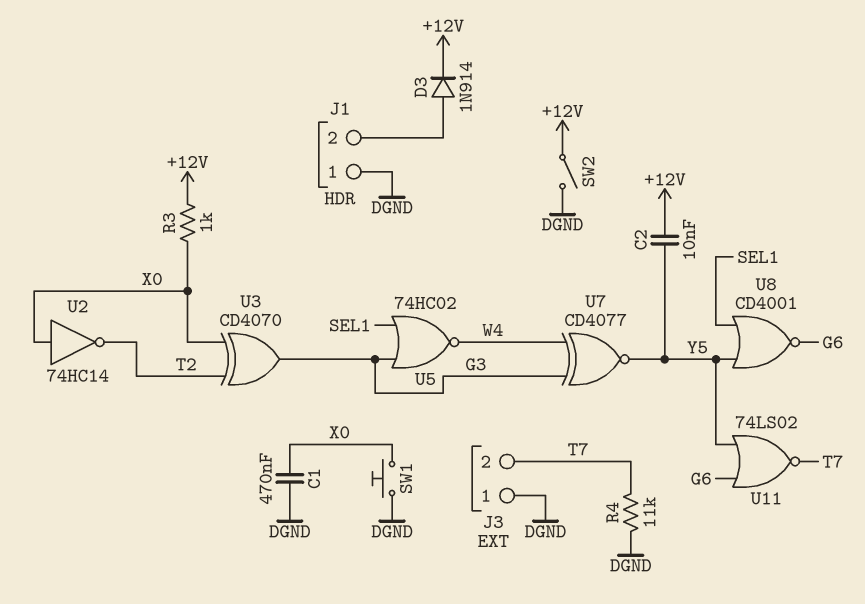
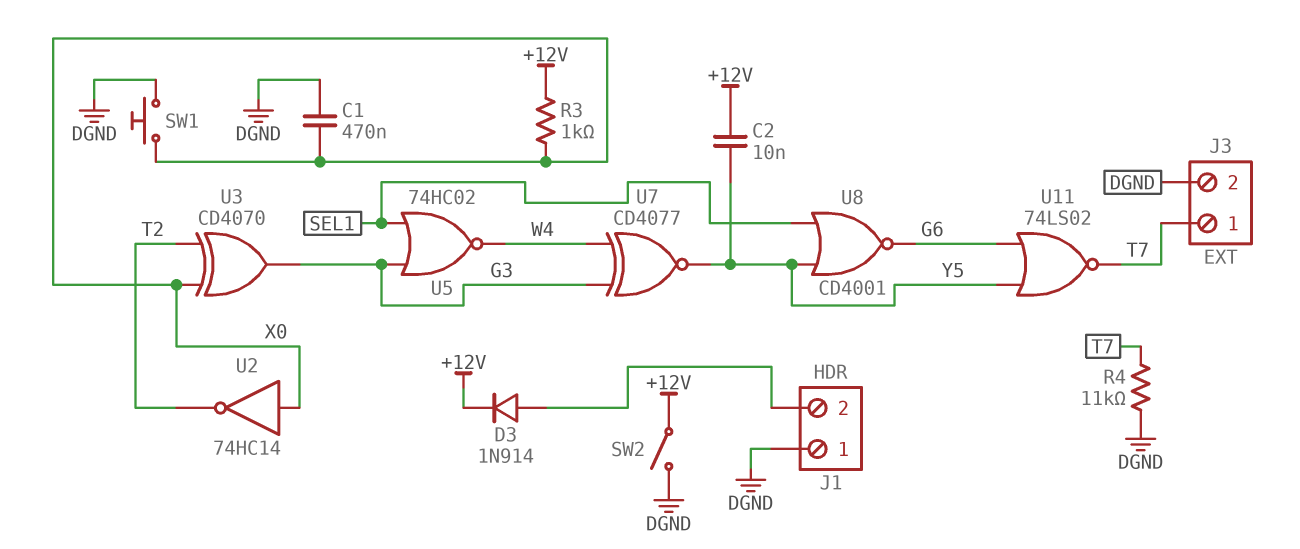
J3 pin 1: DGND -> T7
J3 pin 2: T7 -> DGND

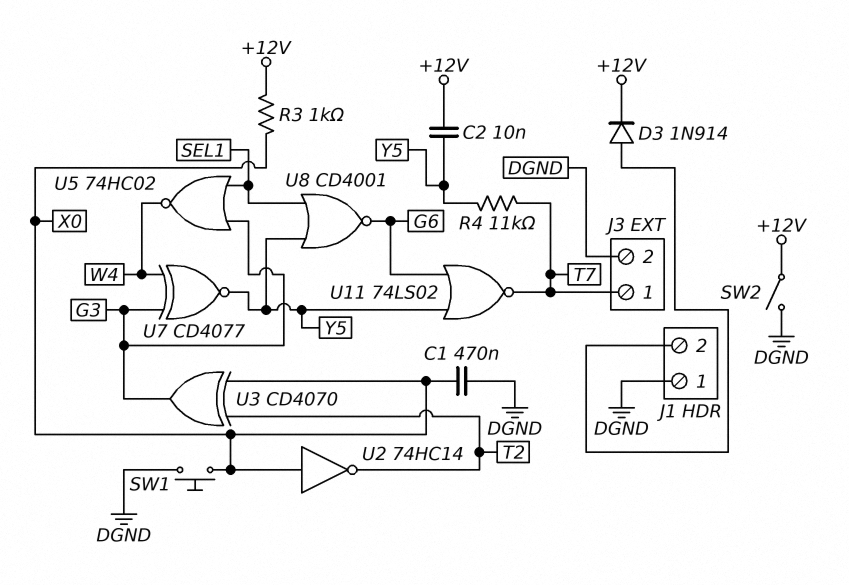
R4: 11k (DGND, T7) -> 11k (T7, Y5)

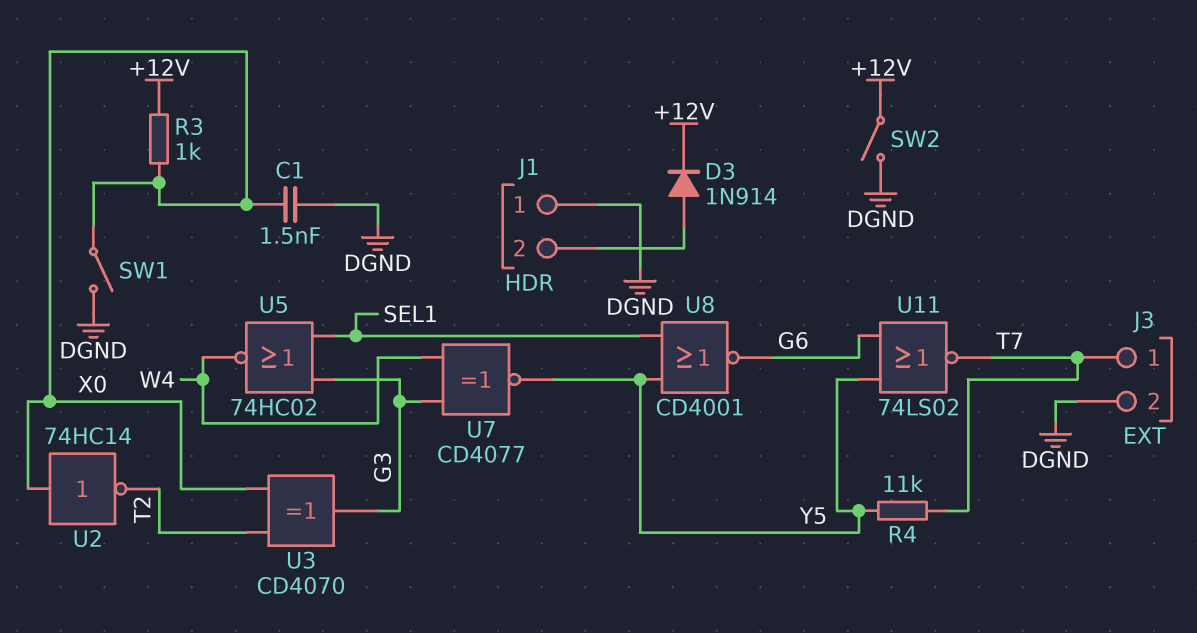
C1: 470nF (DGND, X0) -> 1.5nF (DGND, X0)
C2: 10nF (+12V, Y5) -> none
SW1: button (DGND, X0) -> switch (DGND, X0)

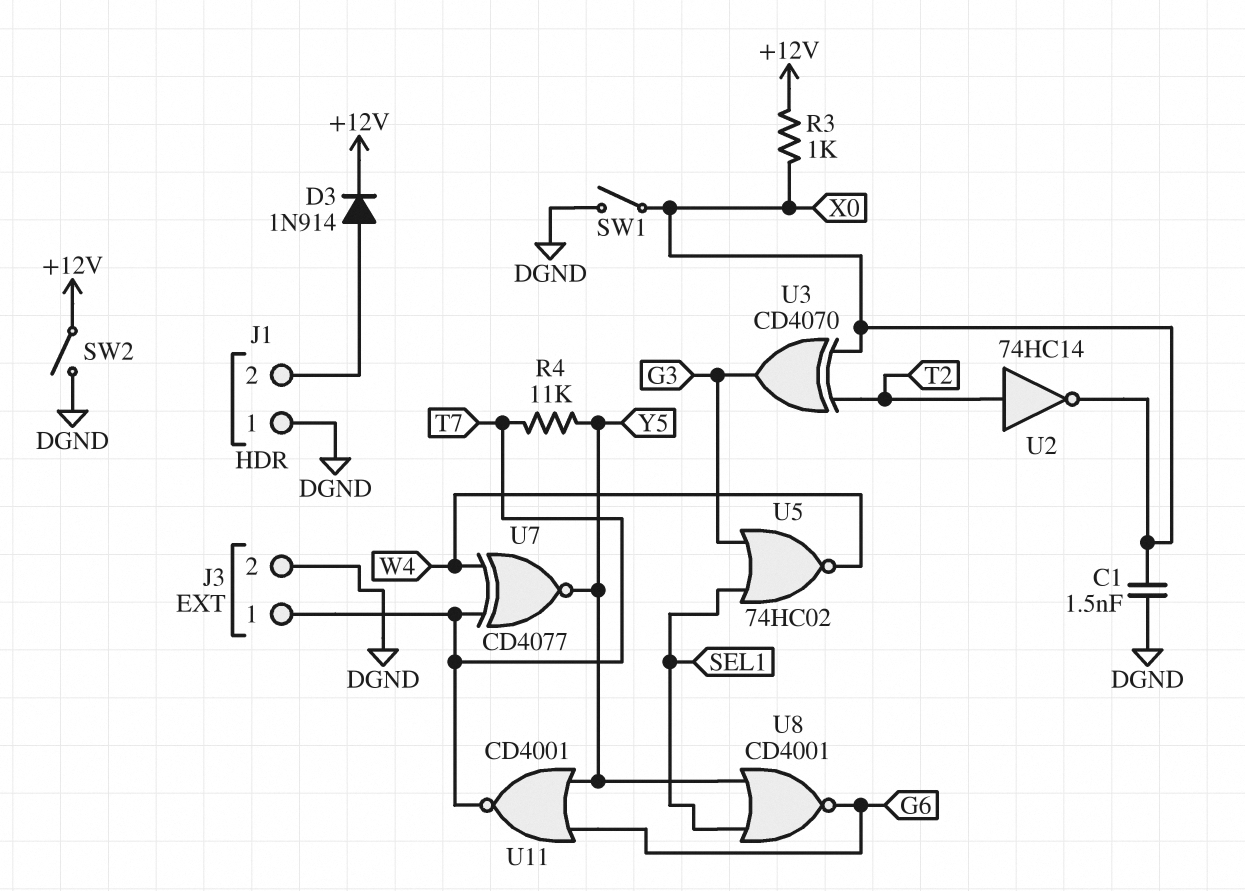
U2: NOT 74HC14 (in X0, out T2) -> NOT 74HC14 (in T2, out X0)
U7: XNOR CD4077 (in G3, in W4, out Y5) -> XNOR CD4077 (in T7, in W4, out Y5)
U11: NOR 74LS02 (in G6, in Y5, out T7) -> NOR CD4001 (in G6, in Y5, out T7)

